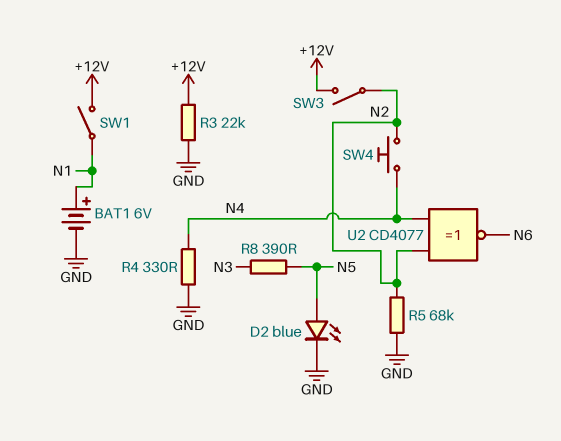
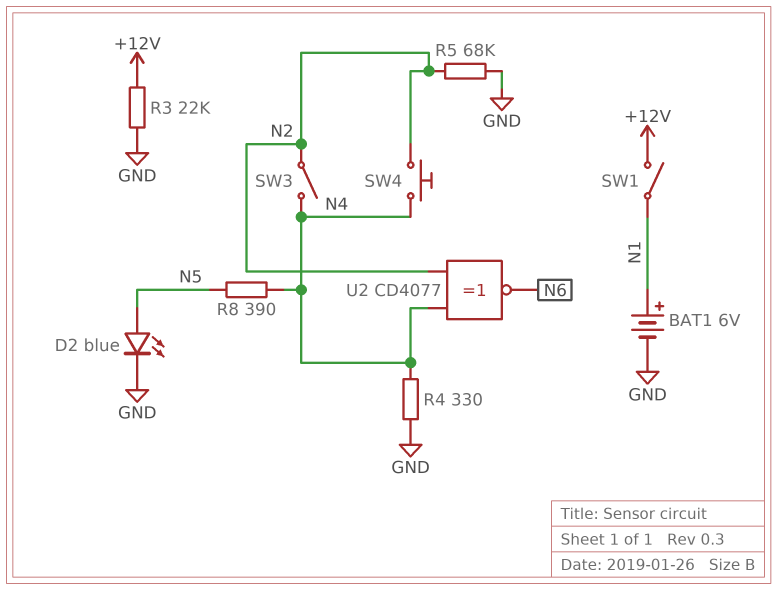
R8: 390 (N3, N5) -> 390 (N4, N5)
SW3: switch (+12V, N2) -> switch (N2, N4)

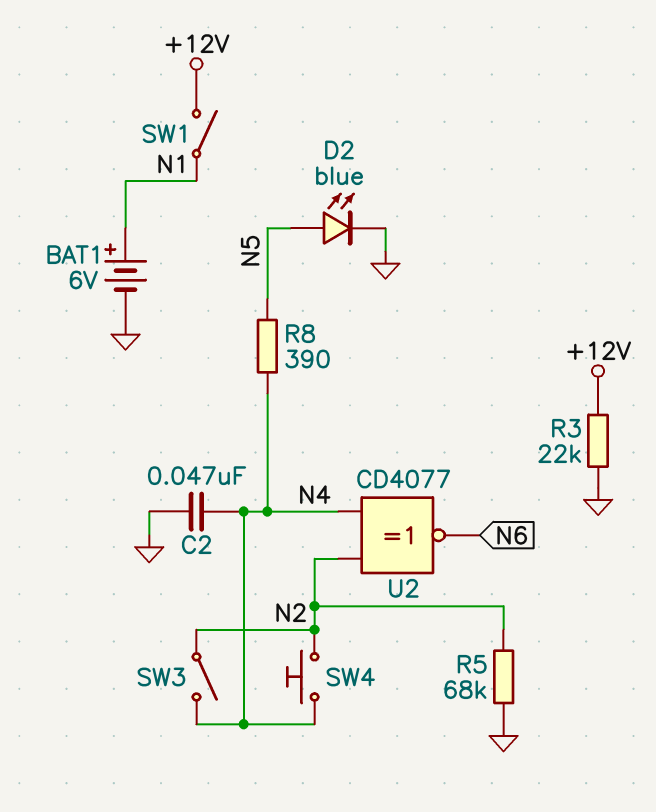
C2: none -> 47nF (GND, N4)
R4: 330 (GND, N4) -> none

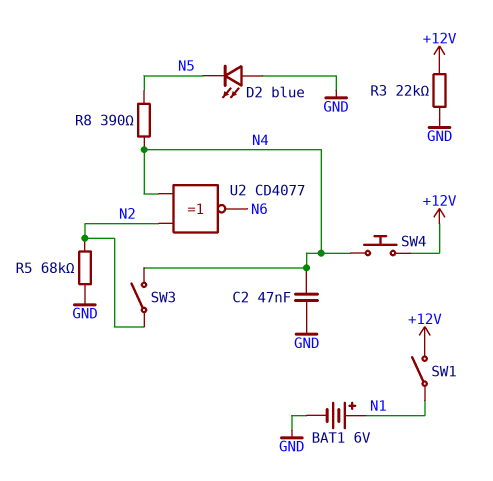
D2: LED blue (A N5, K GND) -> LED blue (A GND, K N5)
SW4: button (N2, N4) -> button (+12V, N4)

